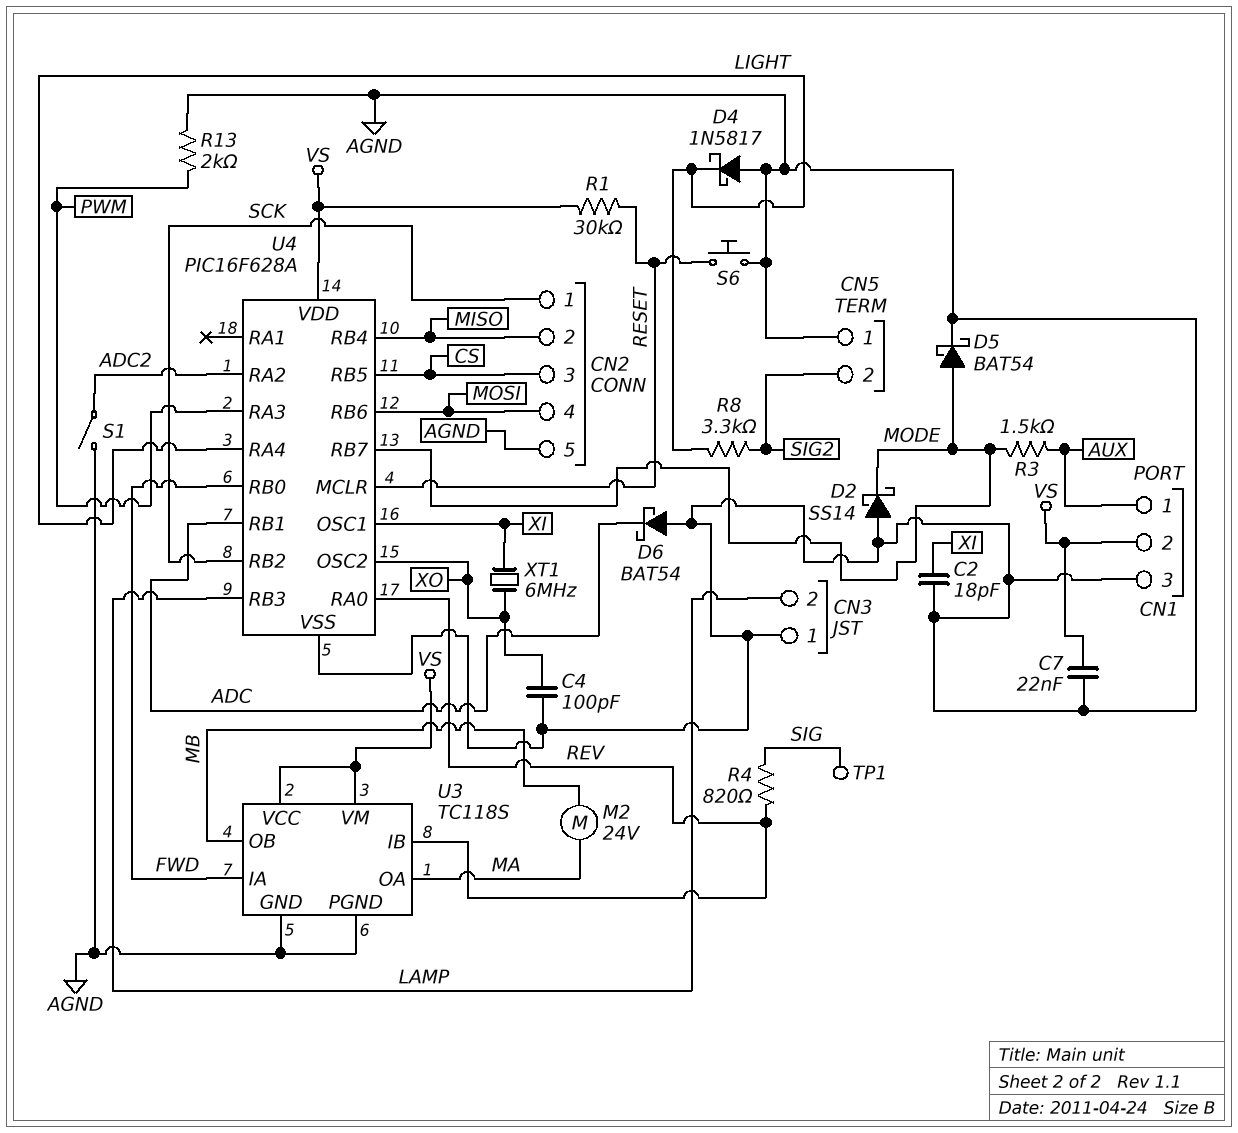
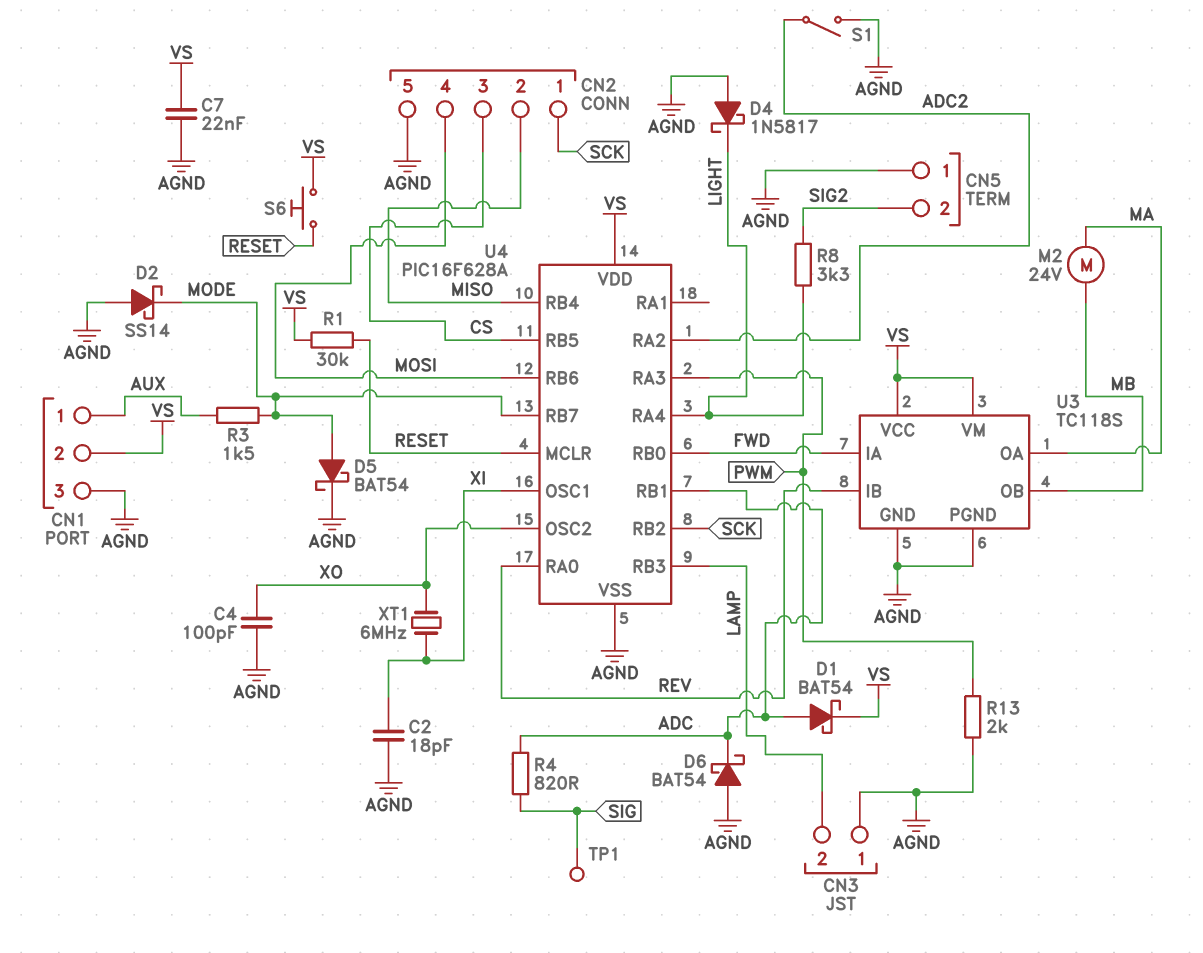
D1: none -> schottky BAT54 (A ADC, K VS)
R4: 820 (REV, SIG) -> 820 (ADC, SIG)
S6: button (AGND, RESET) -> button (RESET, VS)

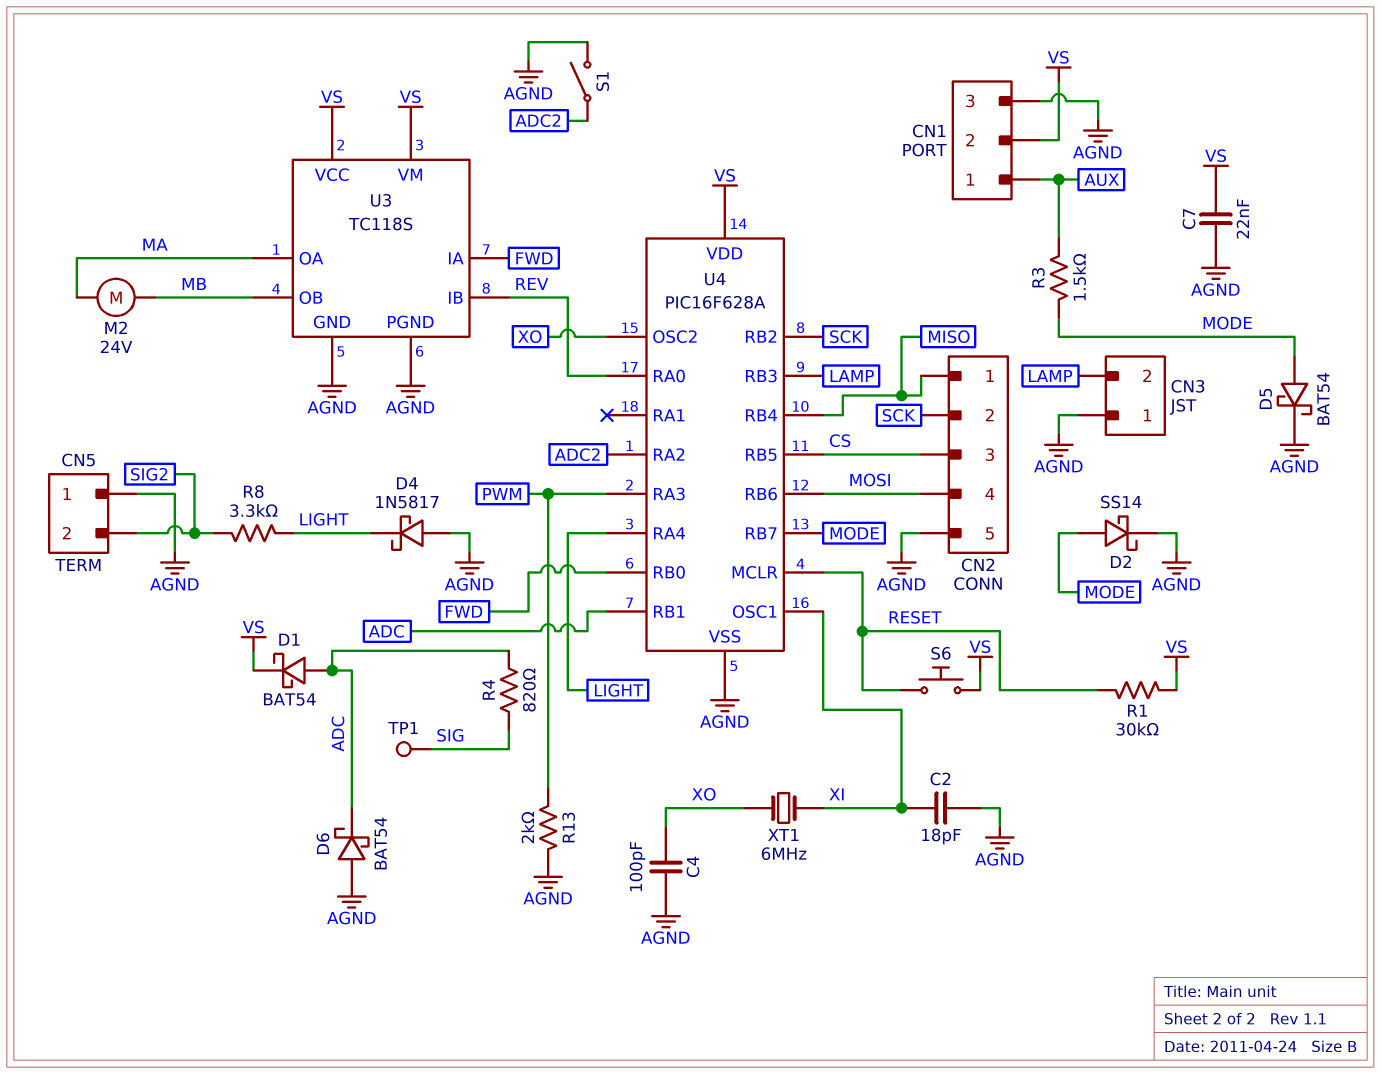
CN2 pin 1: SCK -> MISO
CN2 pin 2: MISO -> SCK
D2: schottky SS14 (A AGND, K MODE) -> schottky SS14 (A MODE, K AGND)

